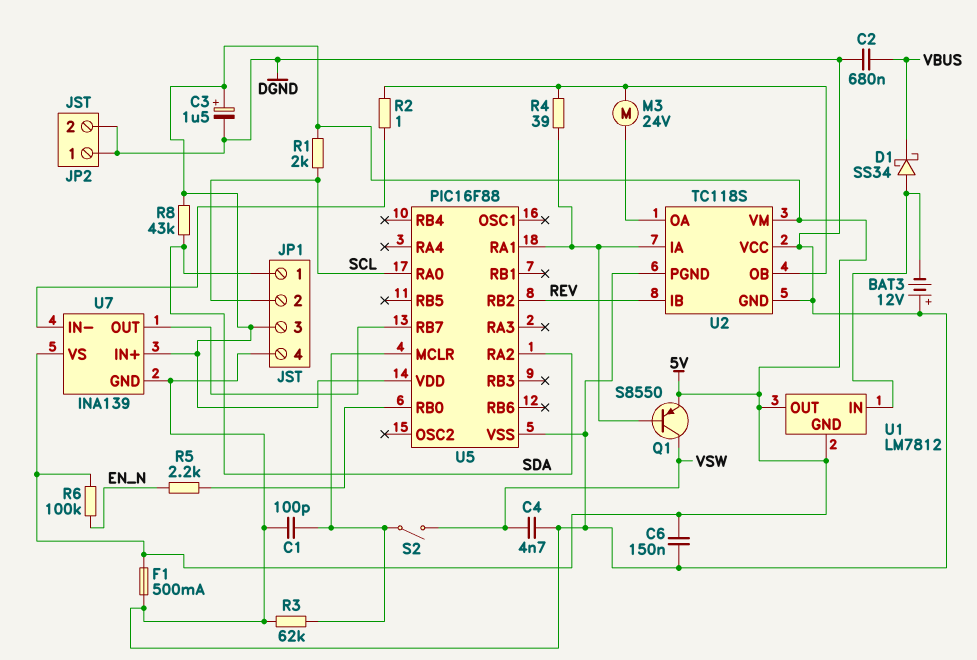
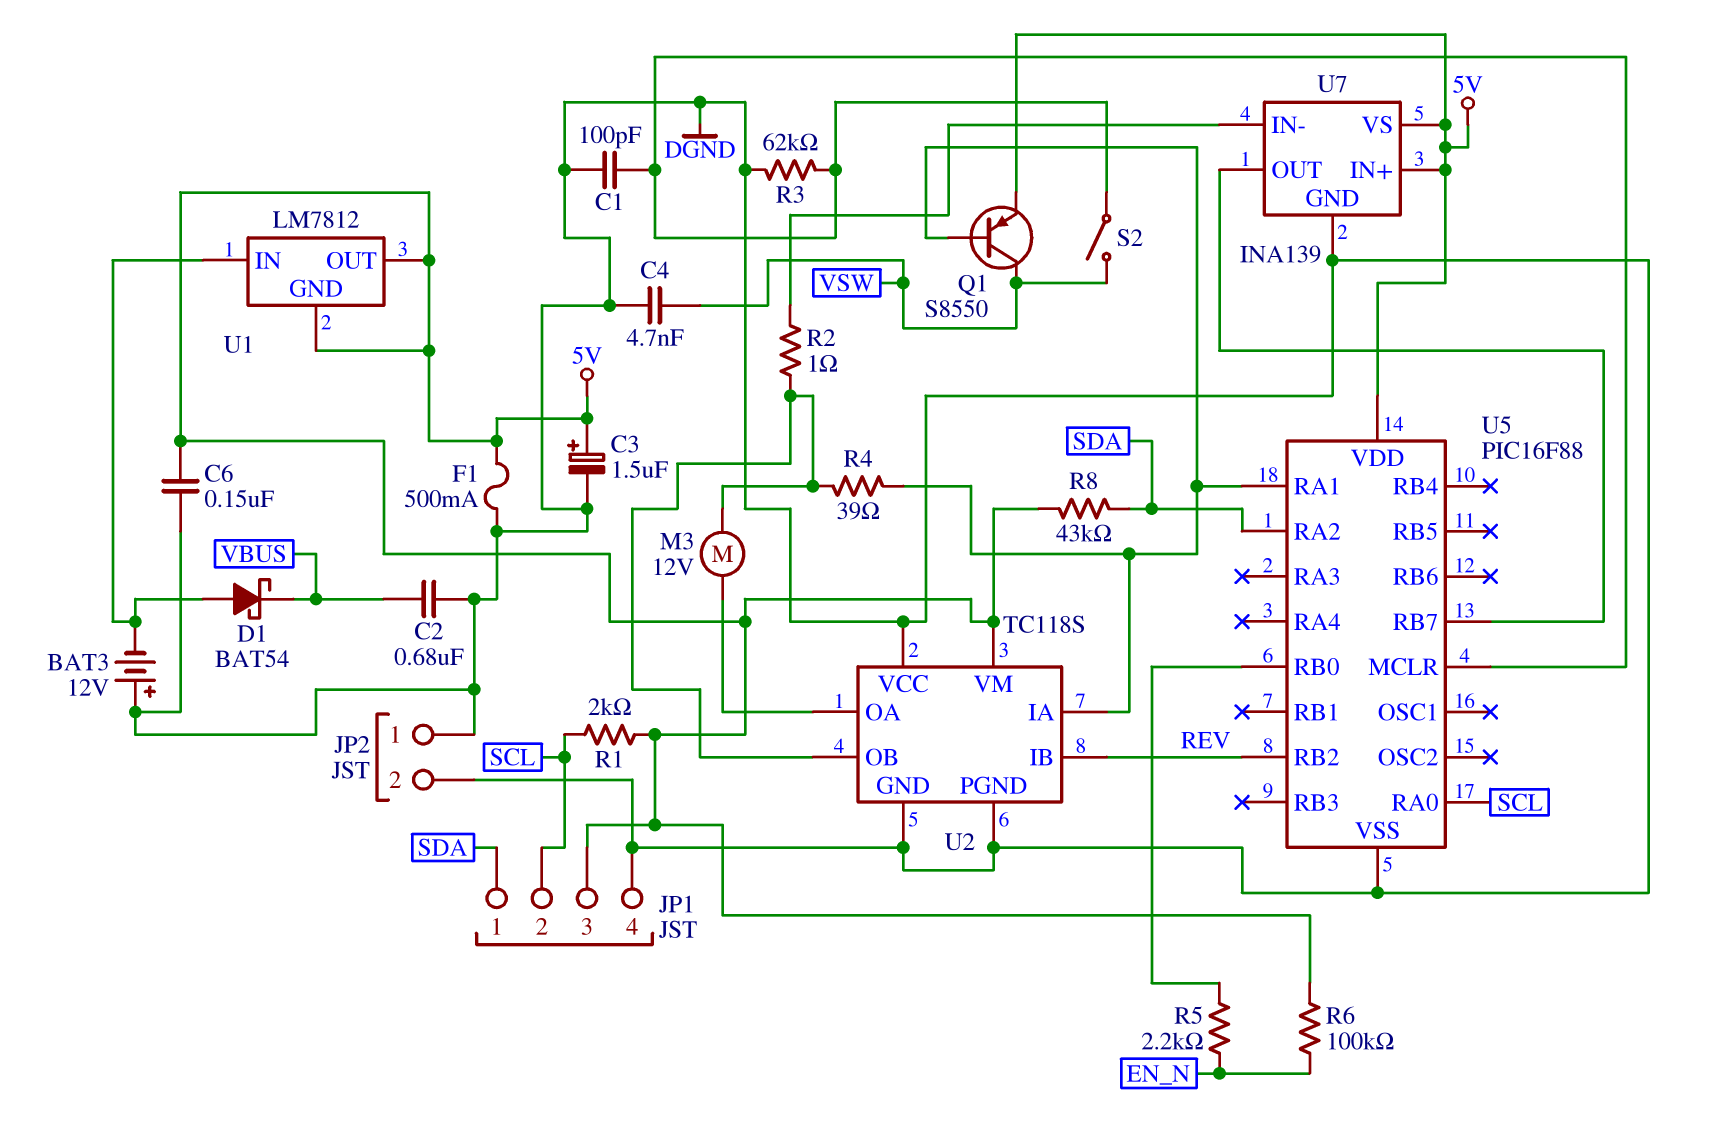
D1: schottky SS34 (A U1/IN, K VBUS) -> schottky BAT54 (A U1/IN, K VBUS)
M3: motor 24V (U2/OA, U2/OB) -> motor 12V (U2/OA, U2/OB)

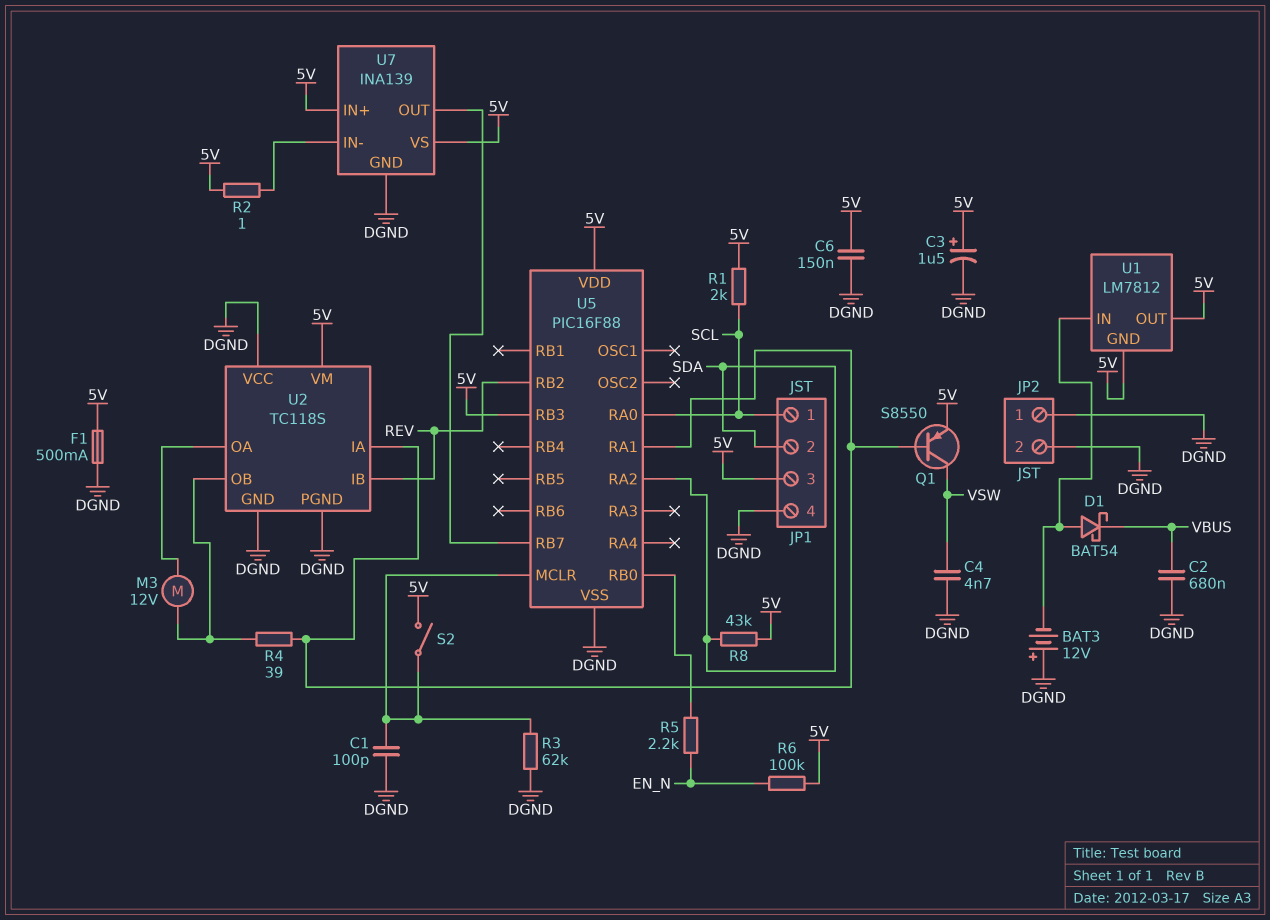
JP1 pin 1: SDA -> SCL
JP1 pin 2: SCL -> SDA
R2: 1 (U2/OB, U7/IN-) -> 1 (5V, U7/IN-)
S2: switch (U5/MCLR, VSW) -> switch (5V, U5/MCLR)
U5 pin RB3: none -> 5V

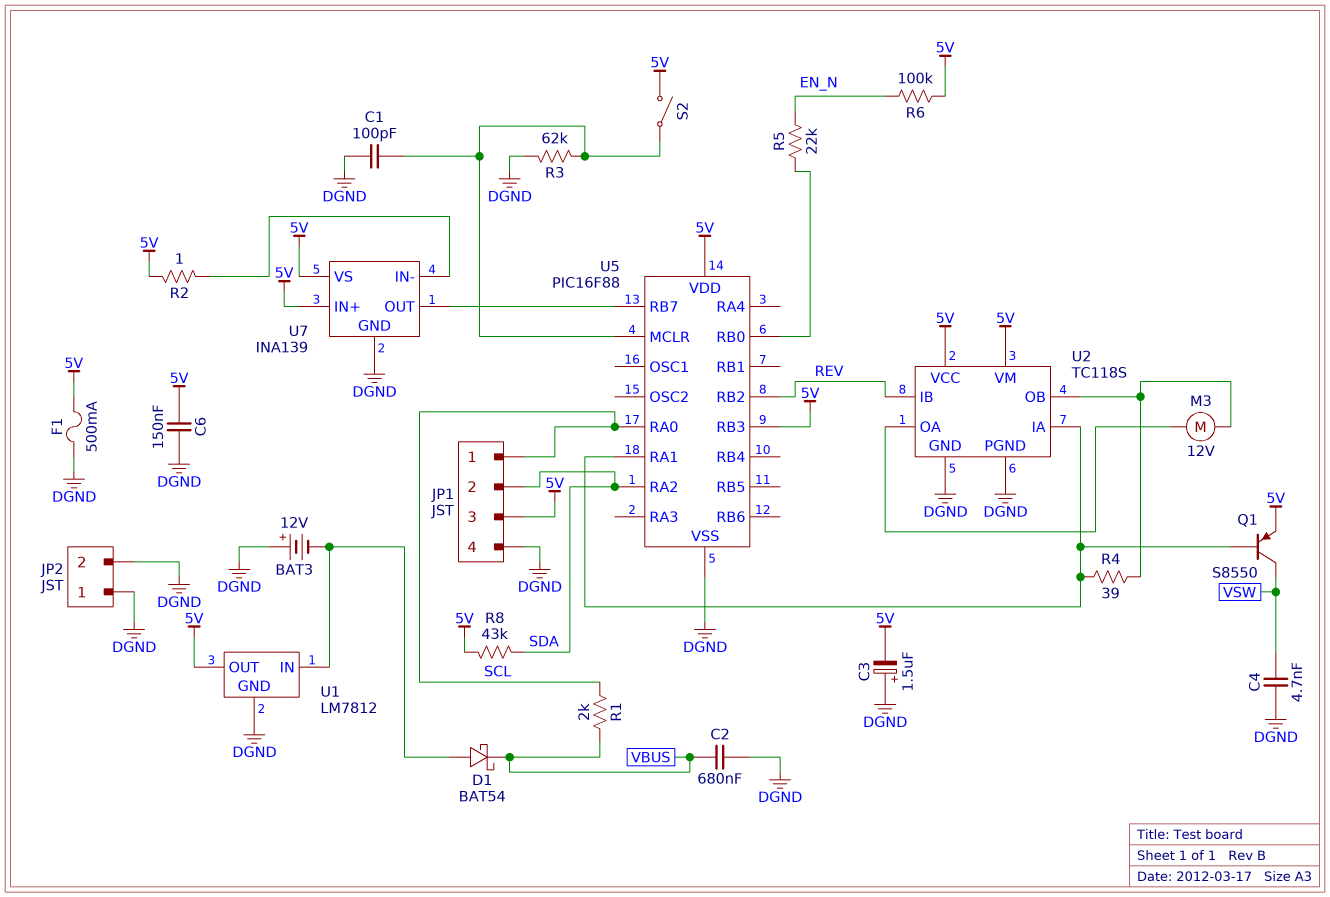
C3: 1.5uF (plus 5V, minus DGND) -> 1.5uF (plus DGND, minus 5V)
R1: 2k (5V, SCL) -> 2k (SCL, VBUS)
R5: 2.2k (EN_N, U5/RB0) -> 22k (EN_N, U5/RB0)
U1 pin GND: 5V -> DGND
U2 pin VCC: DGND -> 5V

